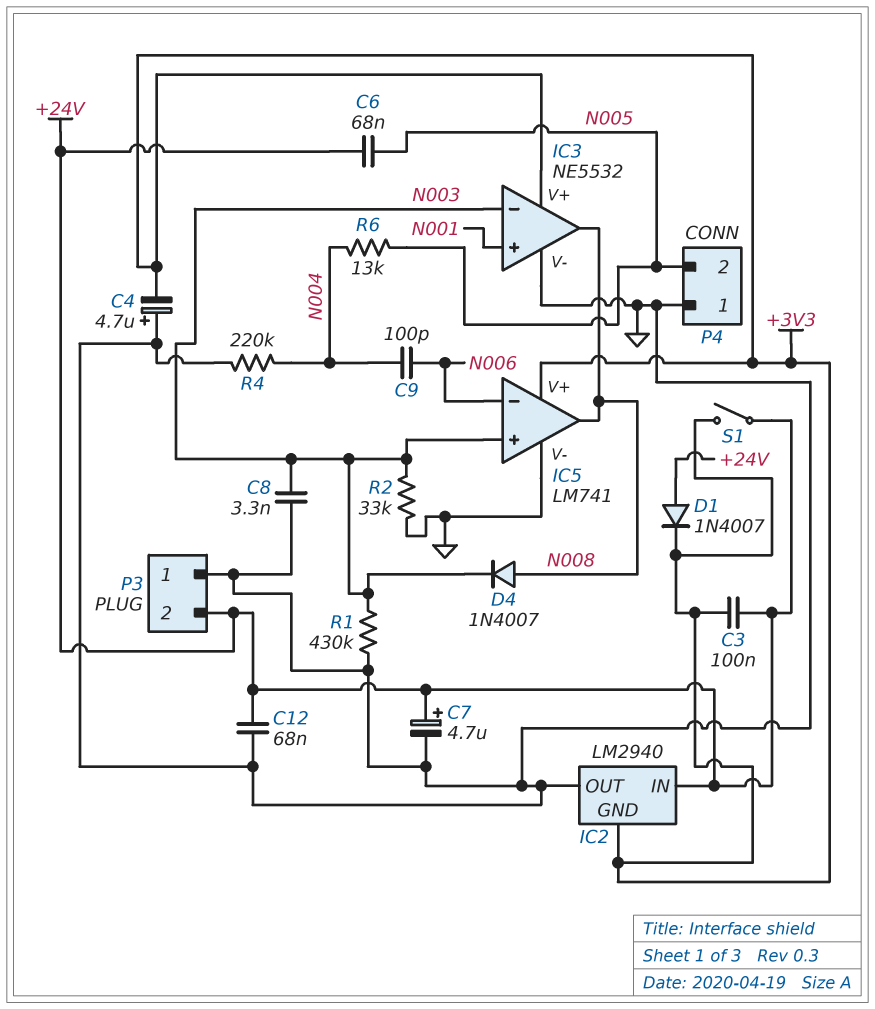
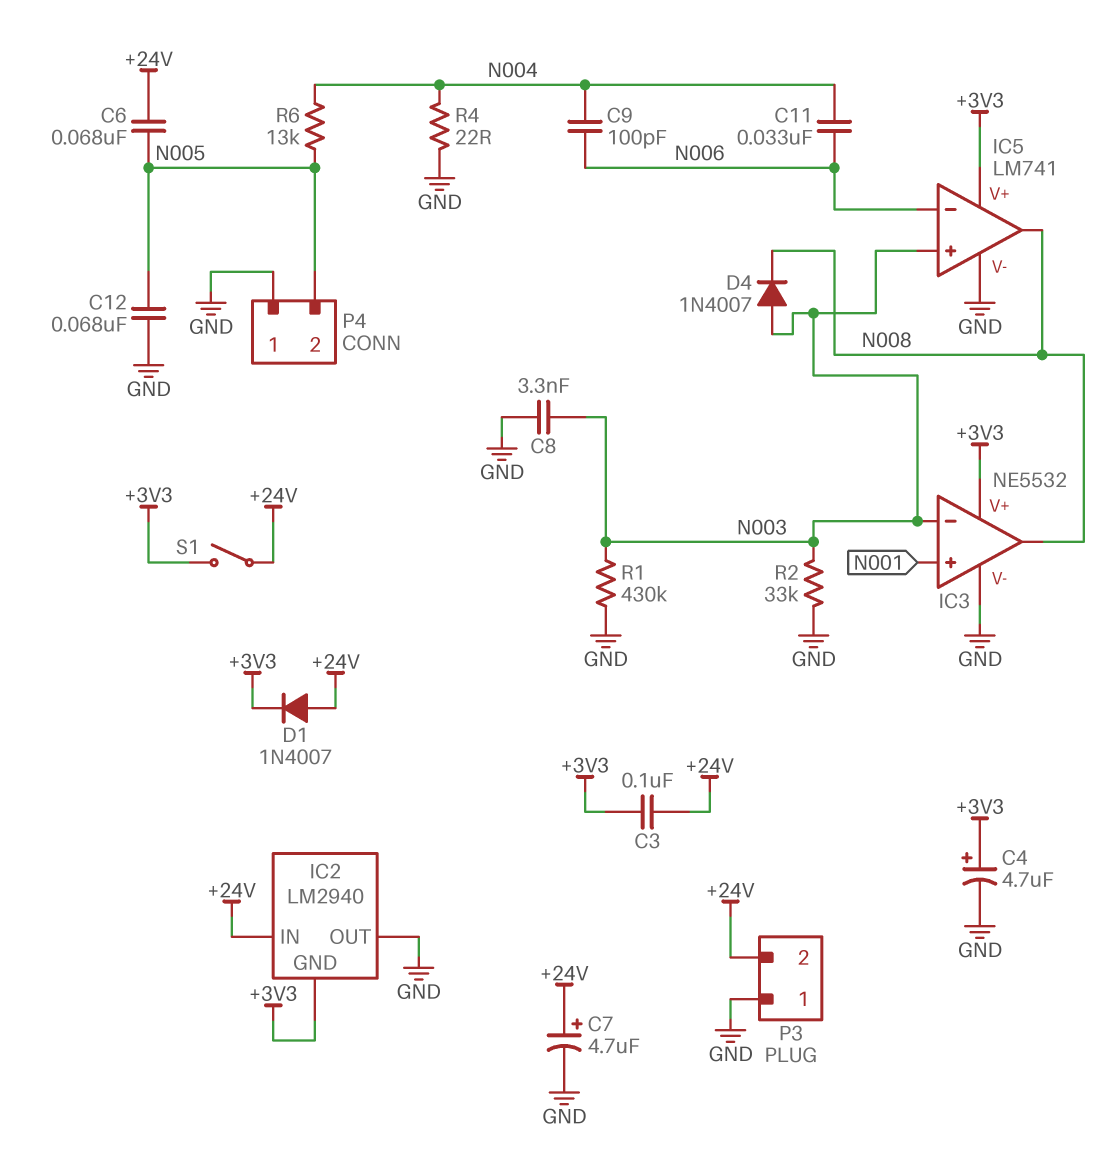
C4: 4.7uF (plus GND, minus +3V3) -> 4.7uF (plus +3V3, minus GND)
C11: none -> 33nF (N004, N006)
C12: 68nF (+24V, GND) -> 68nF (GND, N005)
D4: diode 1N4007 (A N008, K N003) -> diode 1N4007 (A N003, K N008)
R4: 220k (GND, N004) -> 22 (GND, N004)

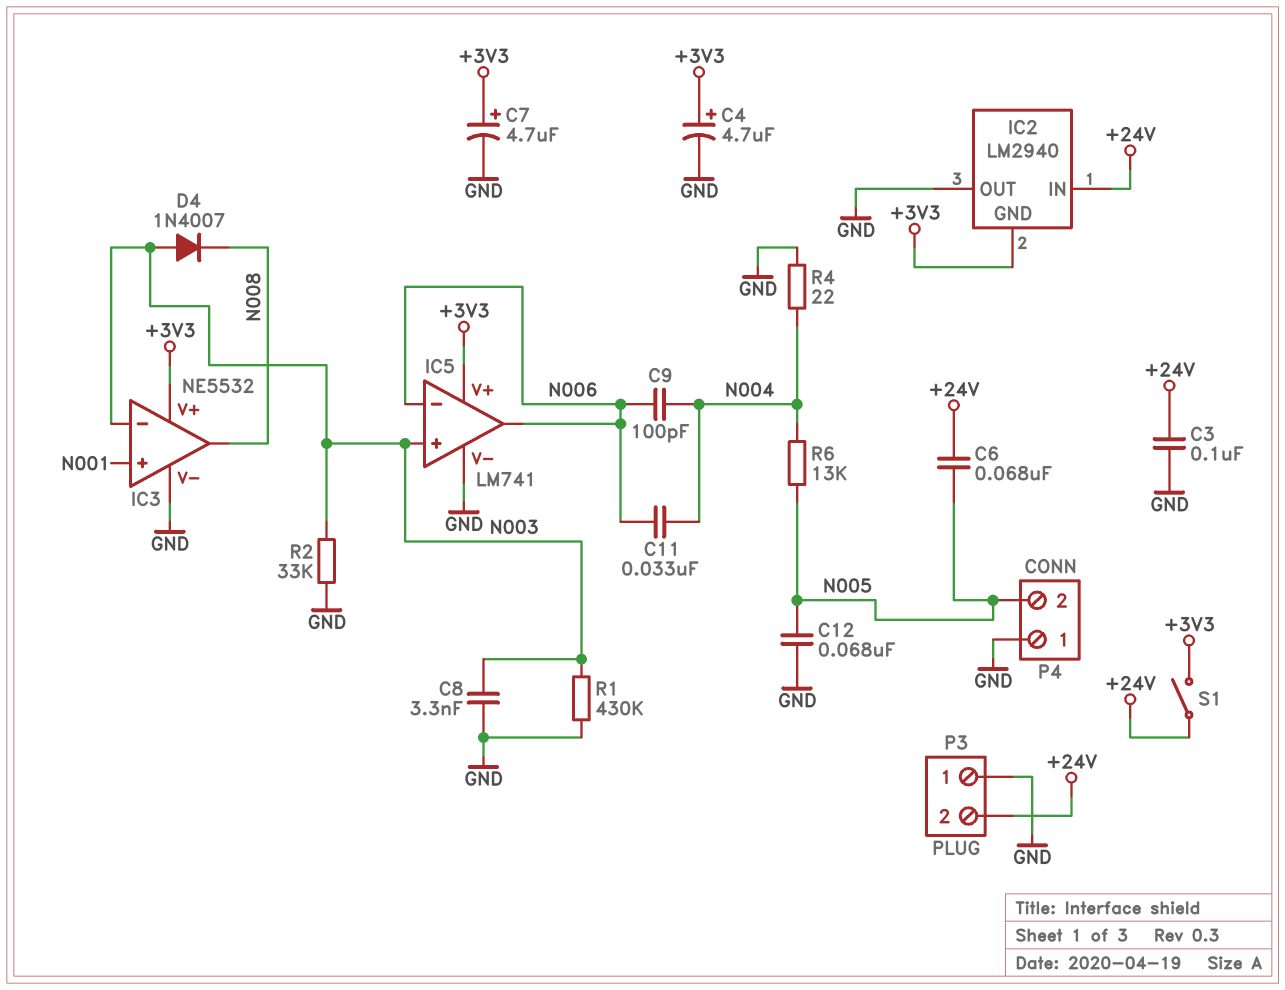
C3: 100nF (+3V3, +24V) -> 100nF (+24V, GND)
C7: 4.7uF (plus +24V, minus GND) -> 4.7uF (plus +3V3, minus GND)
D1: diode 1N4007 (A +24V, K +3V3) -> none
IC5 pin out: N008 -> N006

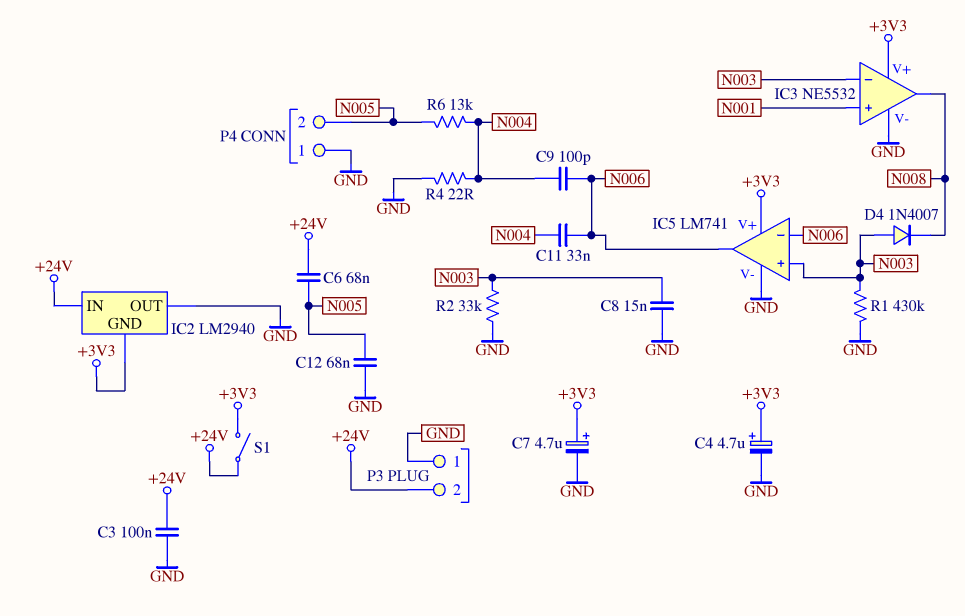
C8: 3.3nF (GND, N003) -> 15nF (GND, N003)

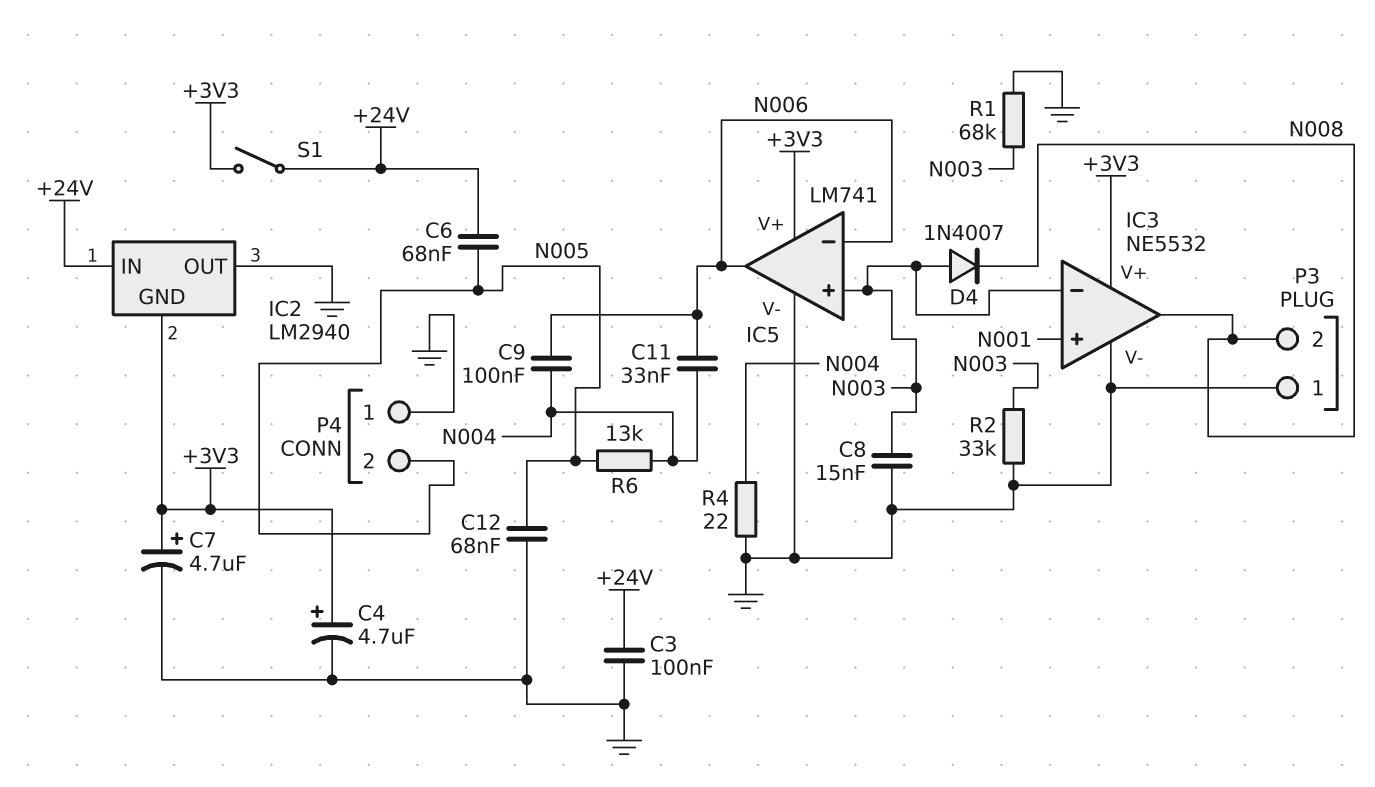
C9: 100pF (N004, N006) -> 100nF (N004, N006)
P3 pin 2: +24V -> N008
R1: 430k (GND, N003) -> 68k (GND, N003)

